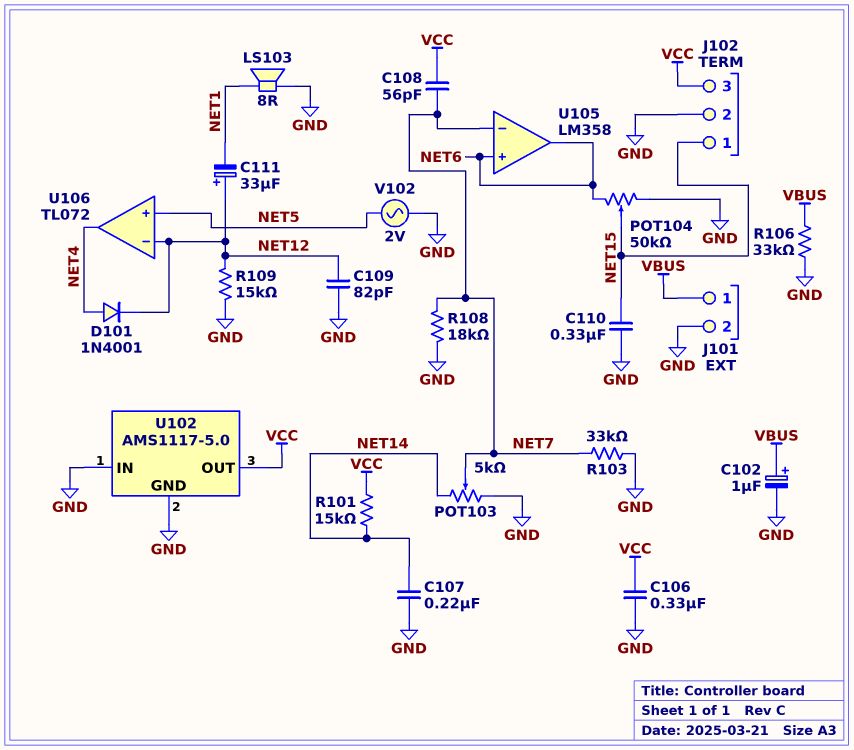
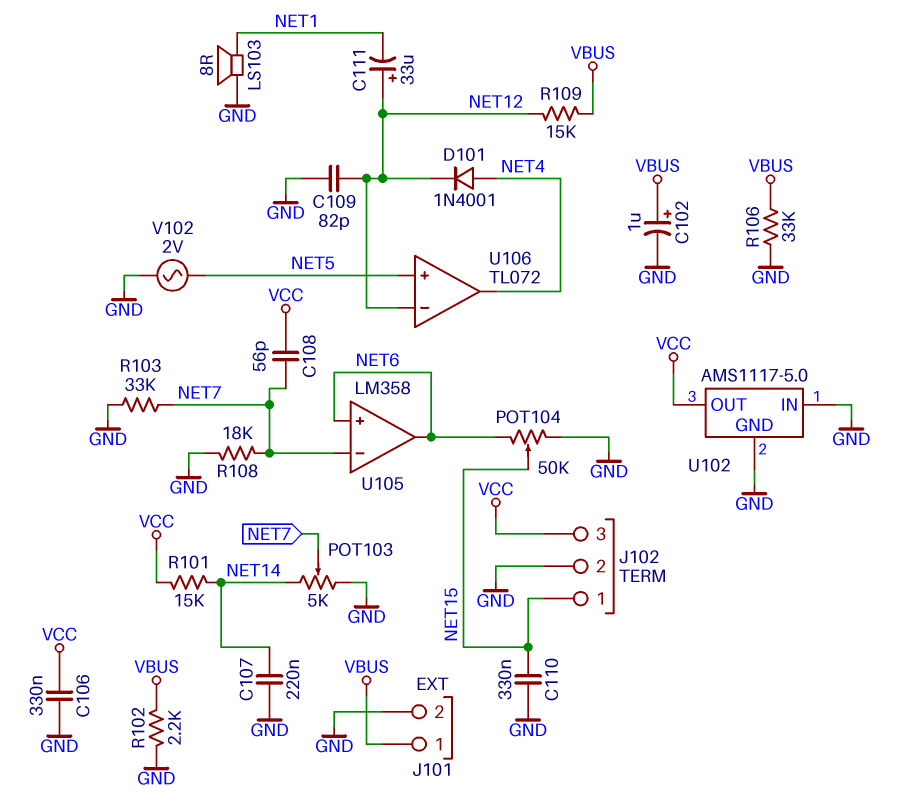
R102: none -> 2.2k (GND, VBUS)
R109: 15k (GND, NET12) -> 15k (NET12, VBUS)

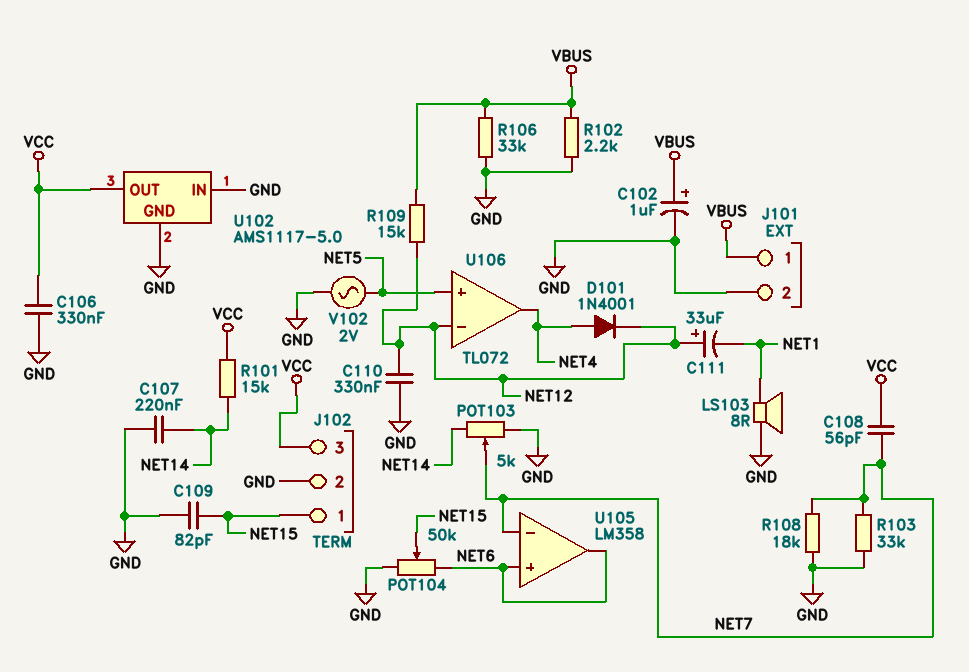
C109: 82pF (GND, NET12) -> 82pF (GND, NET15)
C110: 330nF (GND, NET15) -> 330nF (GND, NET12)

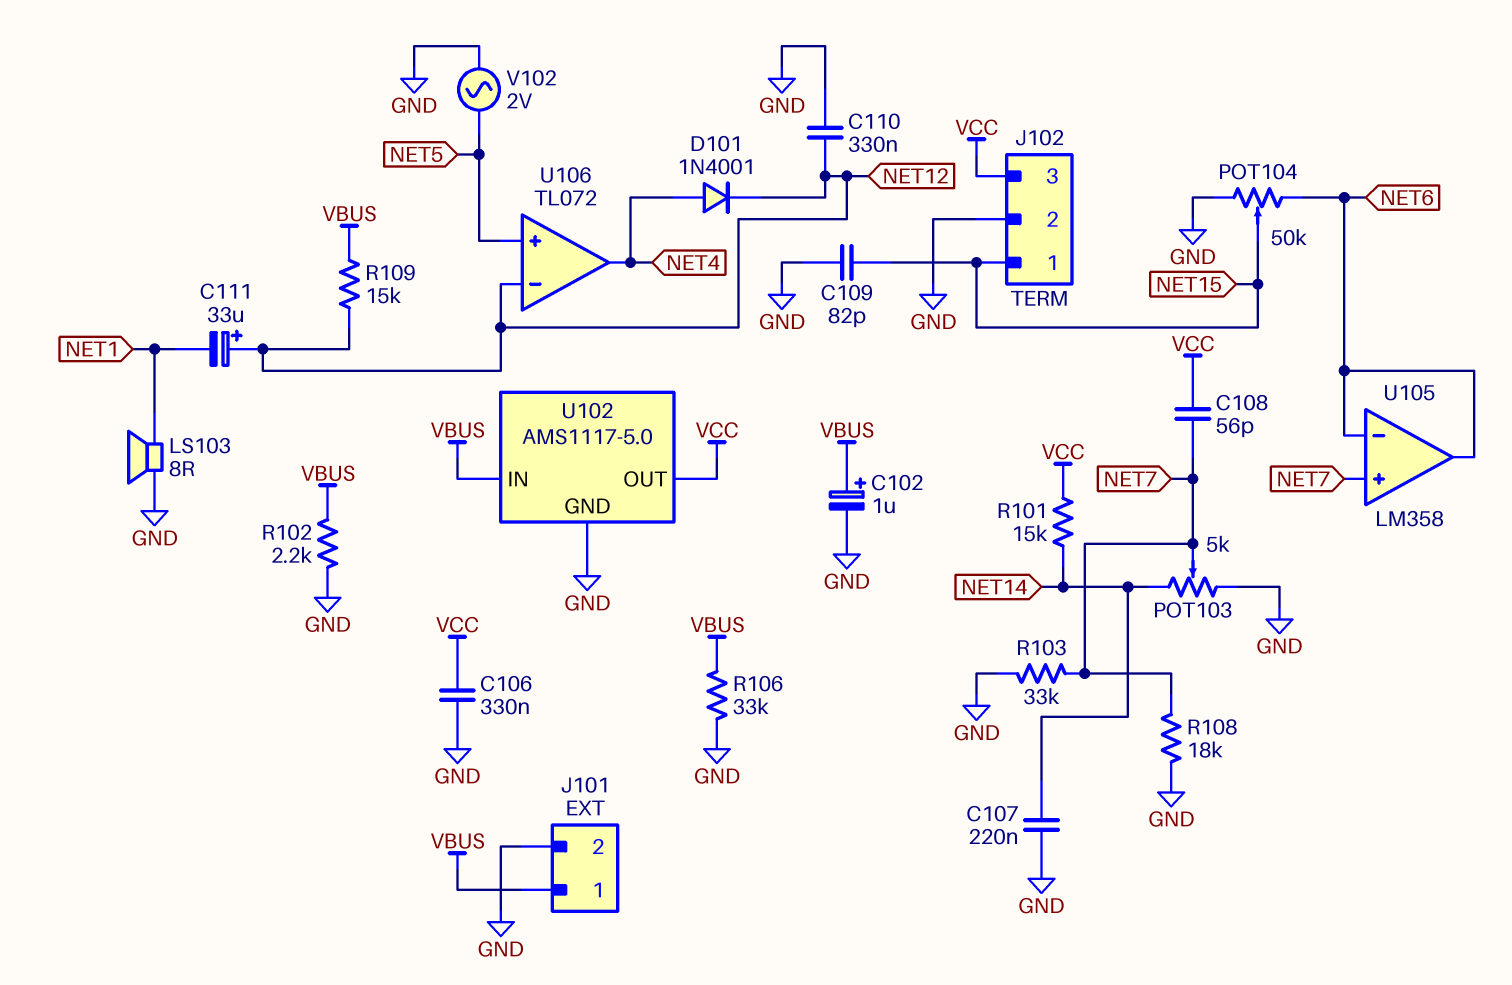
U102 pin IN: GND -> VBUS
U105 pin in+: NET6 -> NET7
U105 pin in-: NET7 -> NET6

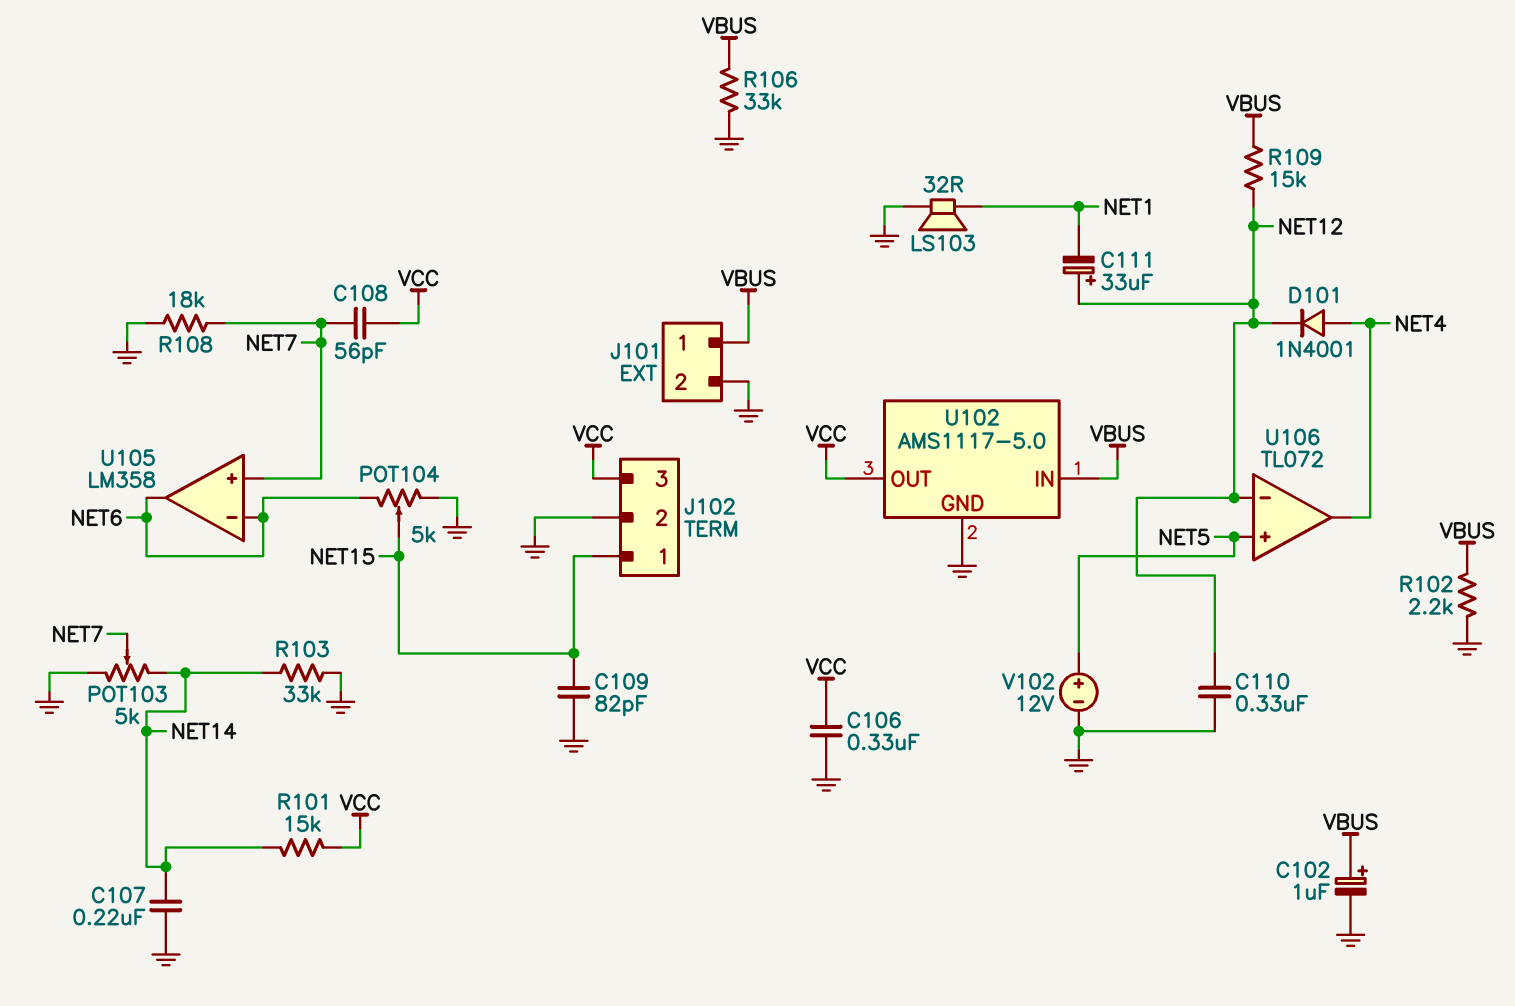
LS103: speaker 8R (GND, NET1) -> speaker 32R (GND, NET1)
POT104: 50k (GND, NET6, wiper NET15) -> 5k (GND, NET6, wiper NET15)
R103: 33k (GND, NET7) -> 33k (GND, NET14)
V102: AC 2V (GND, NET5) -> 12V (plus NET5, minus GND)

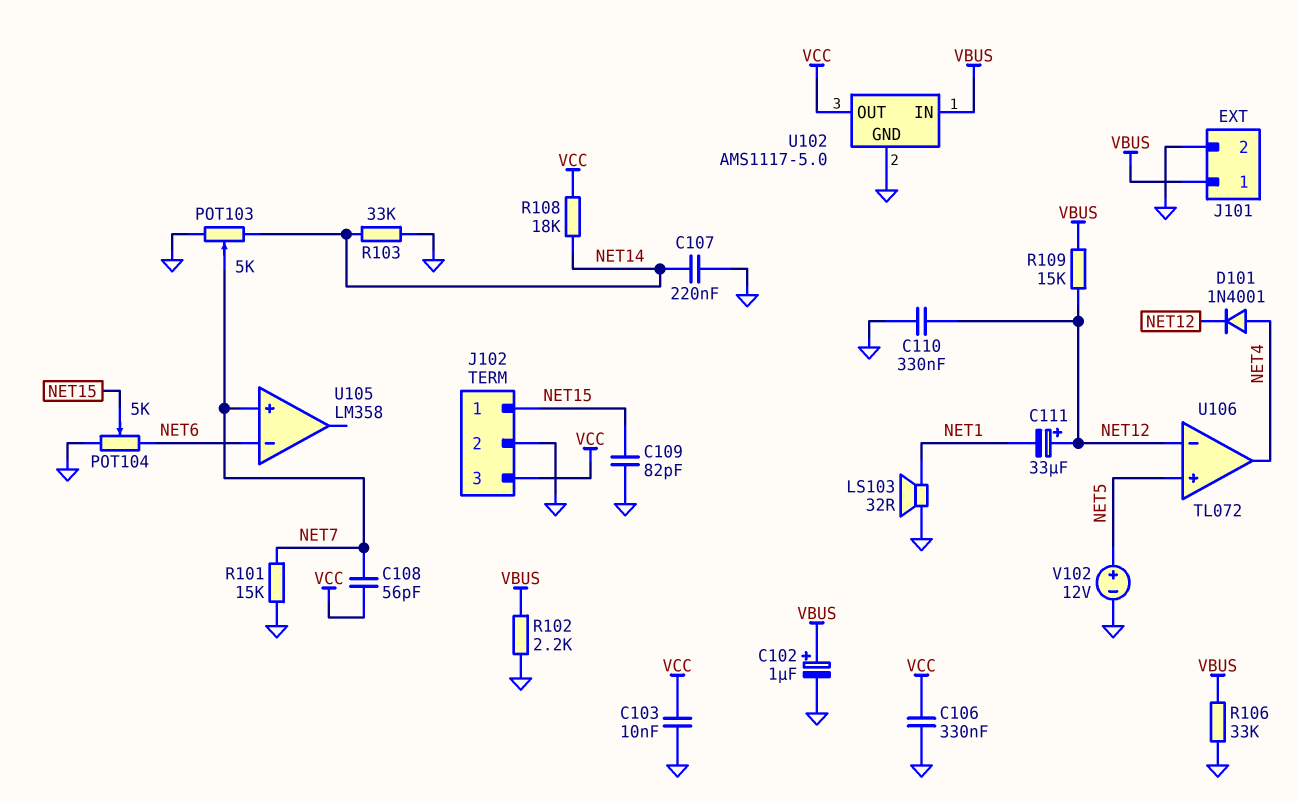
C103: none -> 10nF (GND, VCC)
R101: 15k (NET14, VCC) -> 15k (GND, NET7)
R108: 18k (GND, NET7) -> 18k (NET14, VCC)
U105 pin out: NET6 -> none

